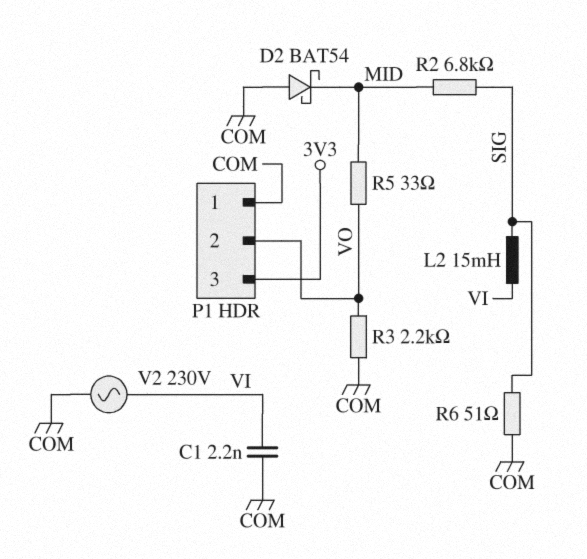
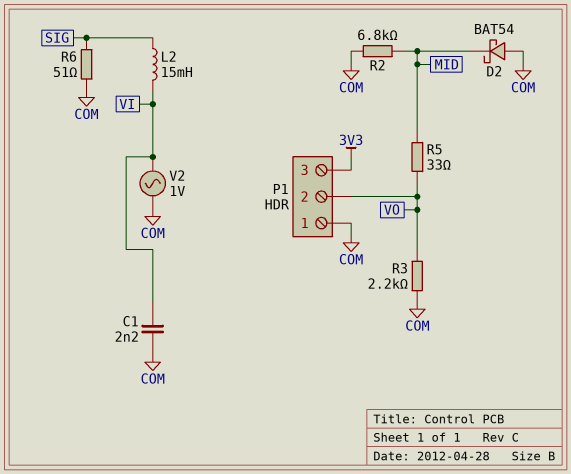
R2: 6.8k (MID, SIG) -> 6.8k (COM, MID)
V2: AC 230V (COM, VI) -> AC 1V (COM, VI)

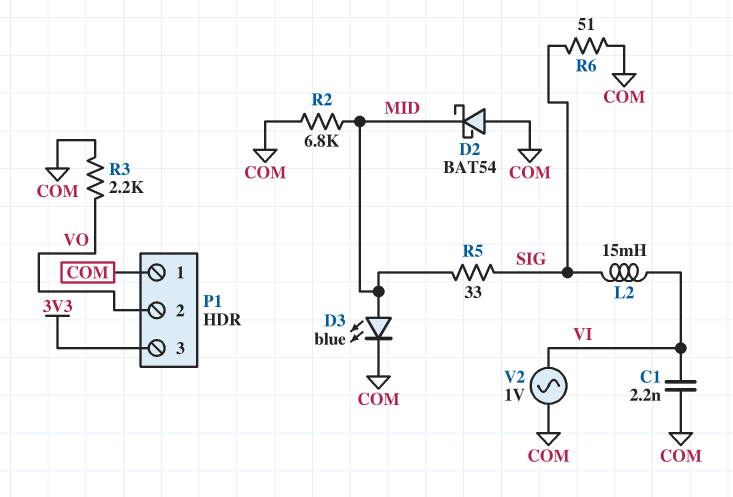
D3: none -> LED blue (A MID, K COM)
R5: 33 (MID, VO) -> 33 (MID, SIG)

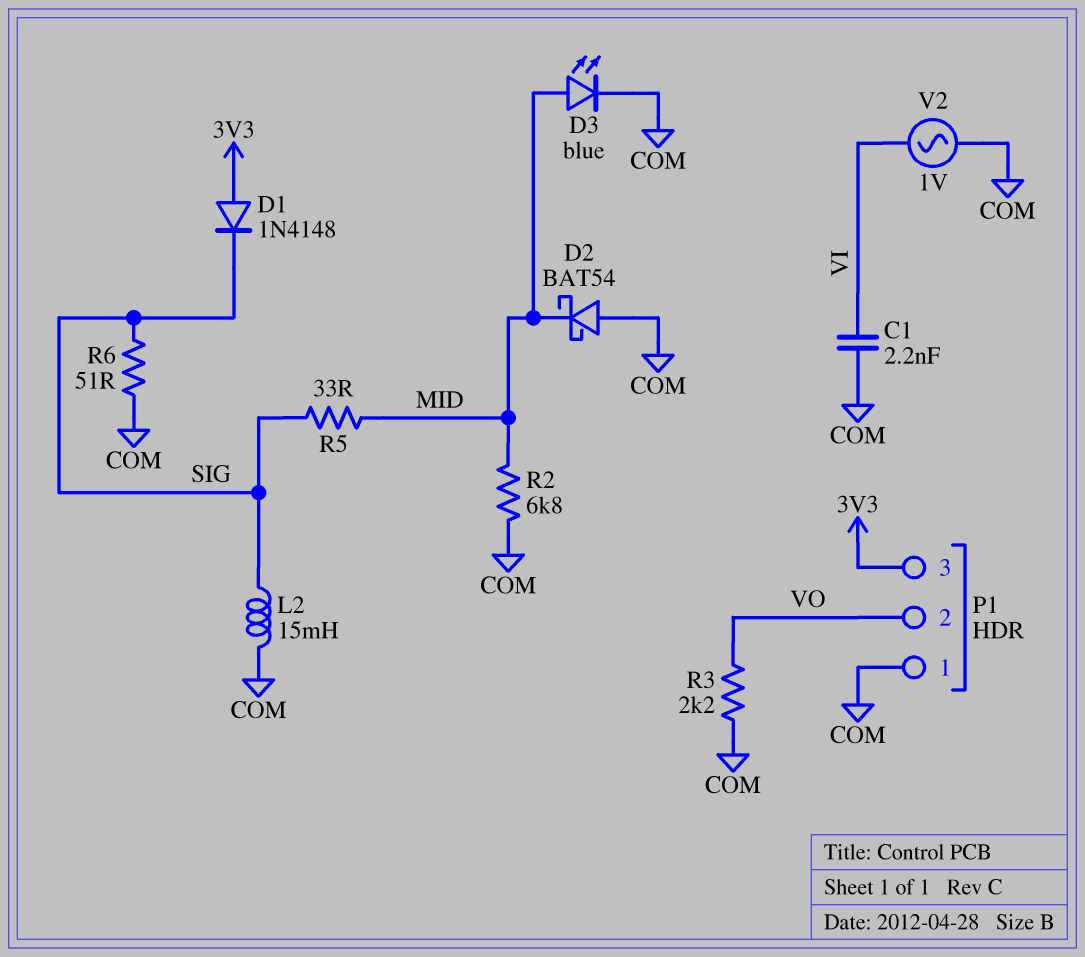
D1: none -> diode 1N4148 (A 3V3, K SIG)
L2: 15mH (SIG, VI) -> 15mH (COM, SIG)

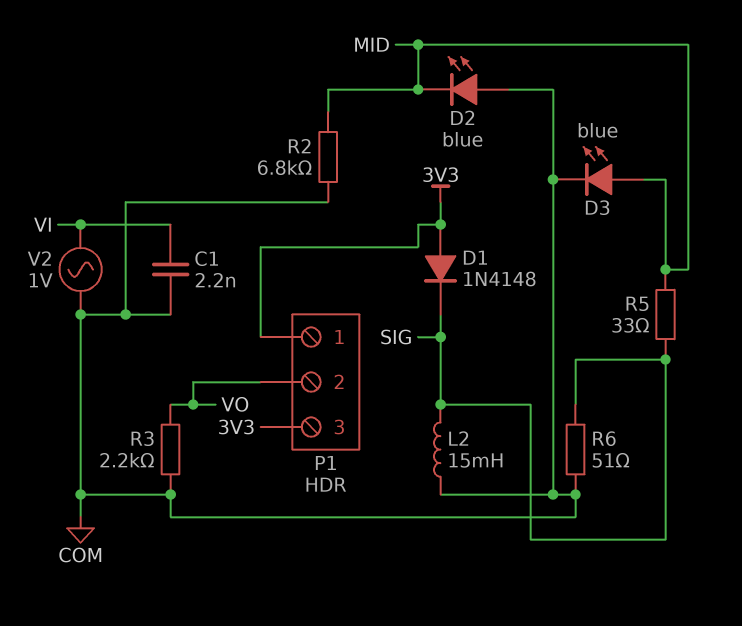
D2: schottky BAT54 (A COM, K MID) -> LED blue (A COM, K MID)
P1 pin 1: COM -> 3V3

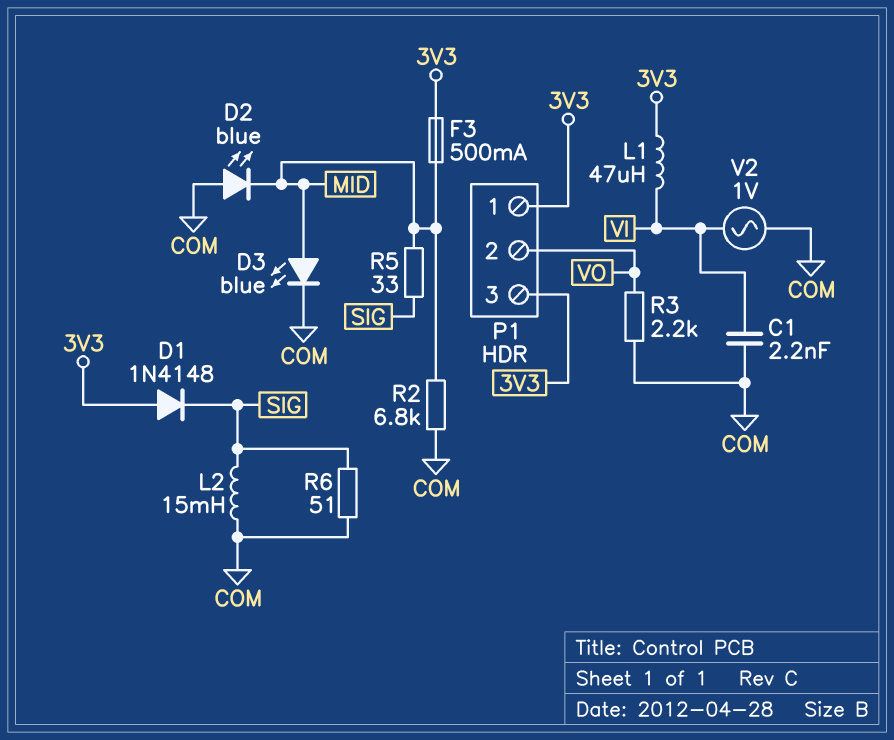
F3: none -> 500mA (3V3, MID)
L1: none -> 47uH (3V3, VI)

